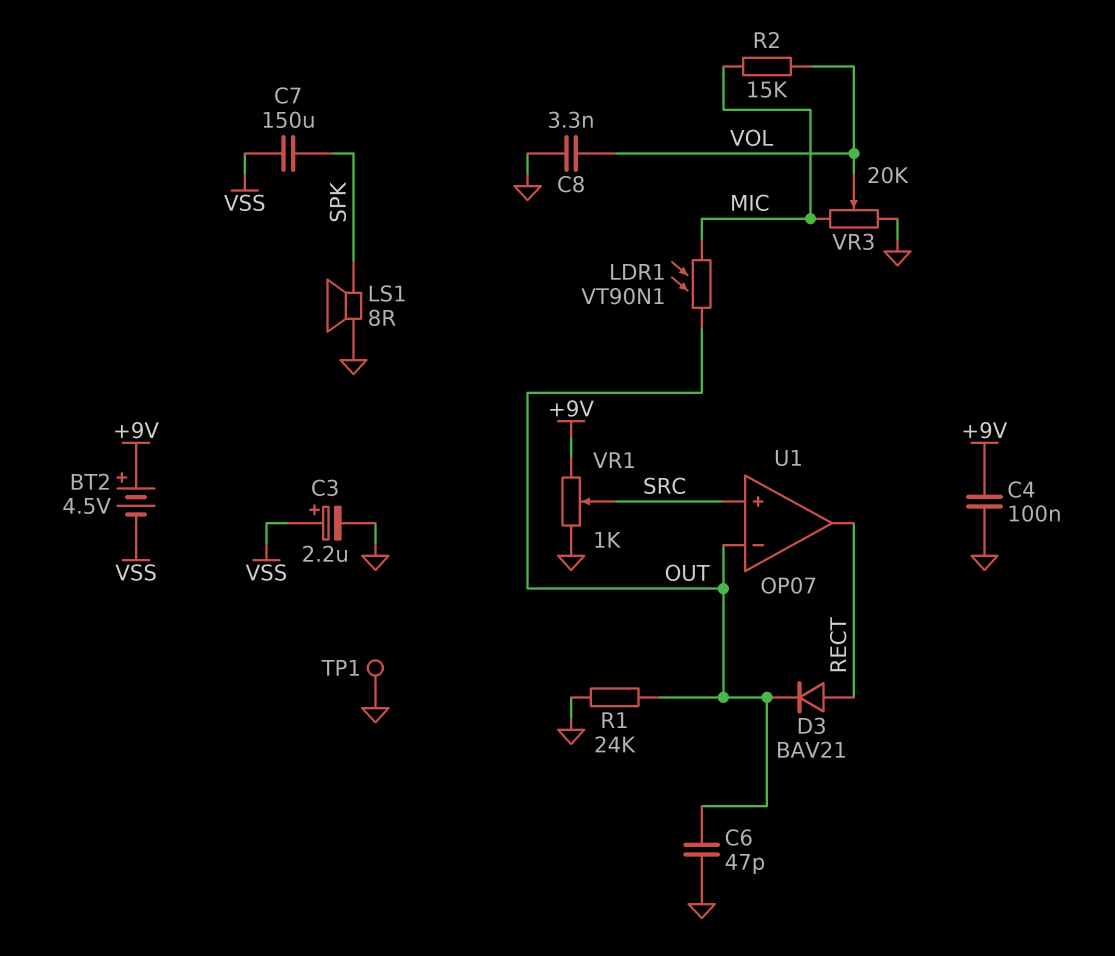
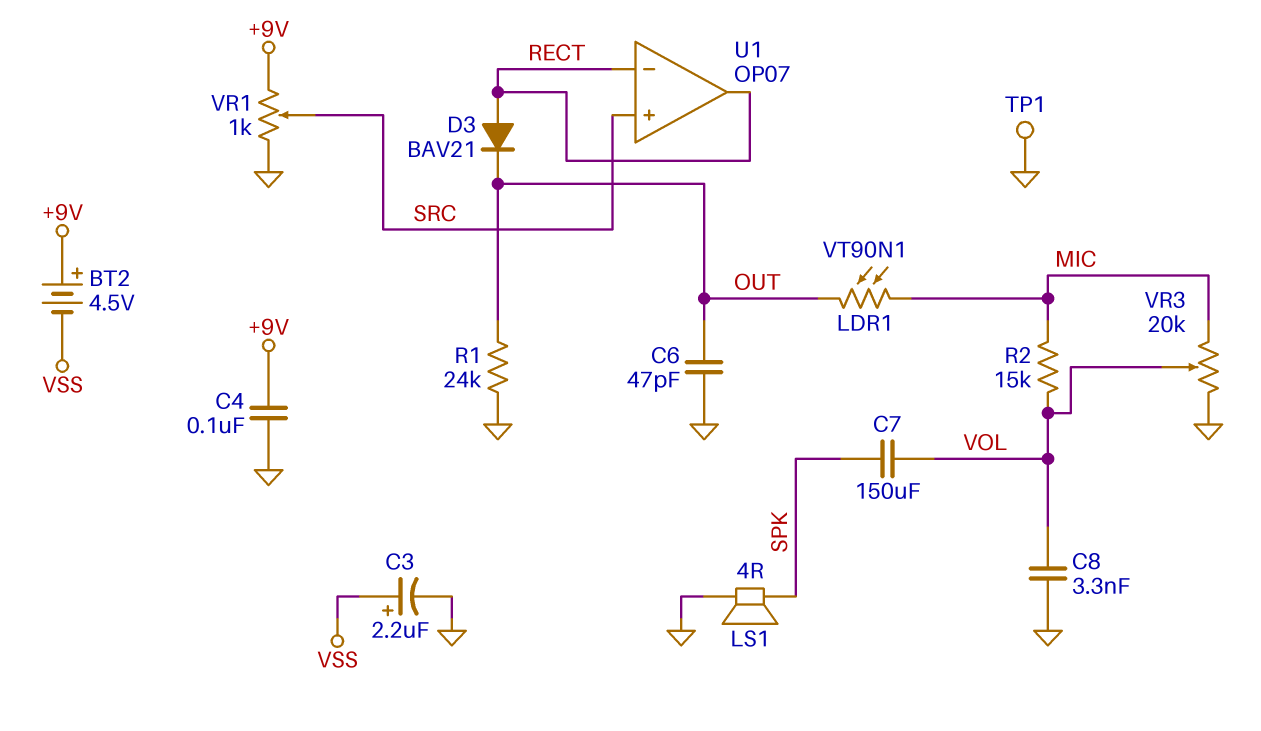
C7: 150uF (SPK, VSS) -> 150uF (SPK, VOL)
LS1: speaker 8R (GND, SPK) -> speaker 4R (GND, SPK)
U1 pin in-: OUT -> RECT

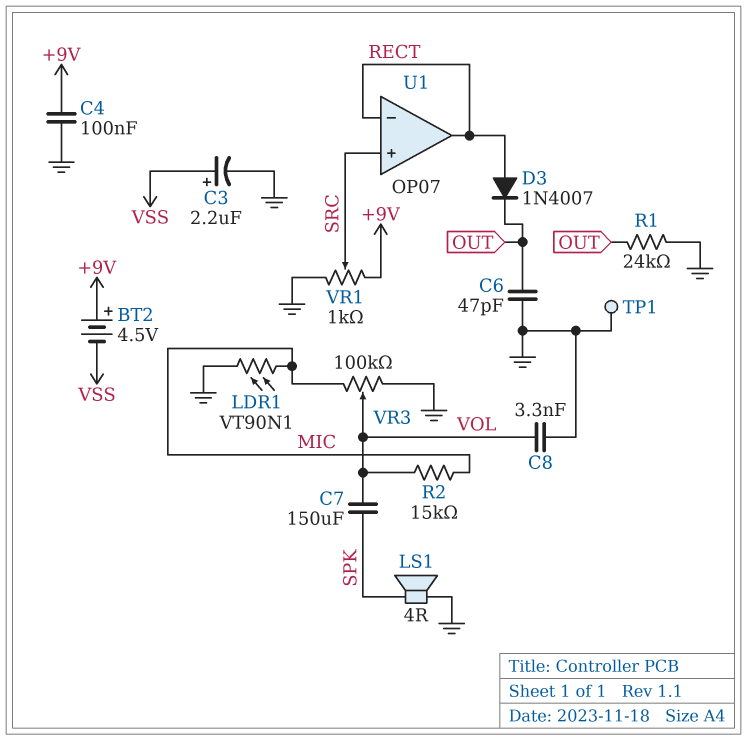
D3: diode BAV21 (A RECT, K OUT) -> diode 1N4007 (A RECT, K OUT)
LDR1: VT90N1 (MIC, OUT) -> VT90N1 (GND, MIC)
VR3: 20k (GND, MIC, wiper VOL) -> 100k (GND, MIC, wiper VOL)

